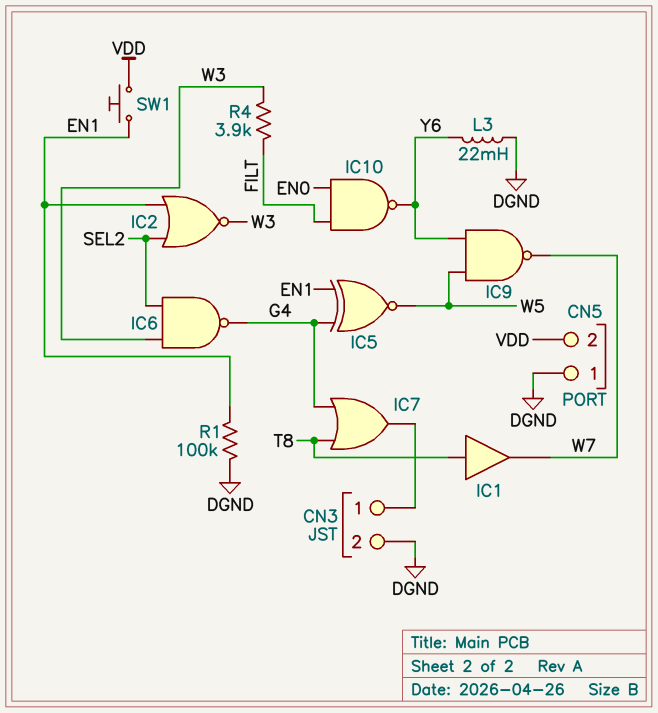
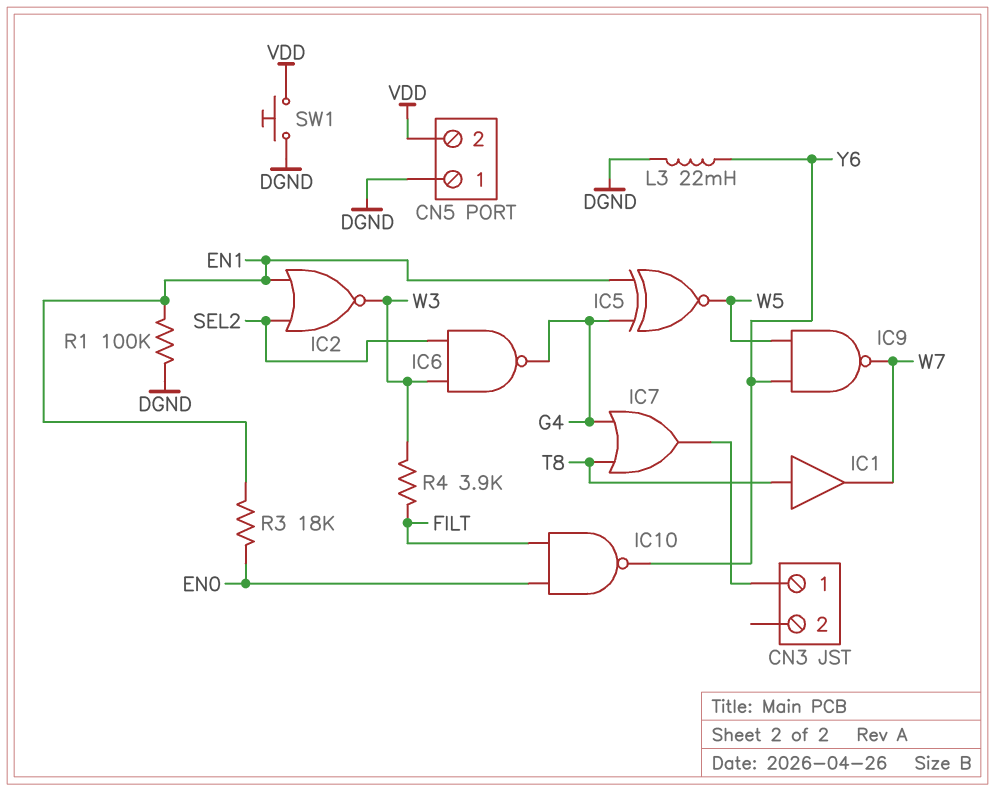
CN3 pin 2: DGND -> none
R3: none -> 18k (EN0, EN1)
SW1: button (EN1, VDD) -> button (DGND, VDD)

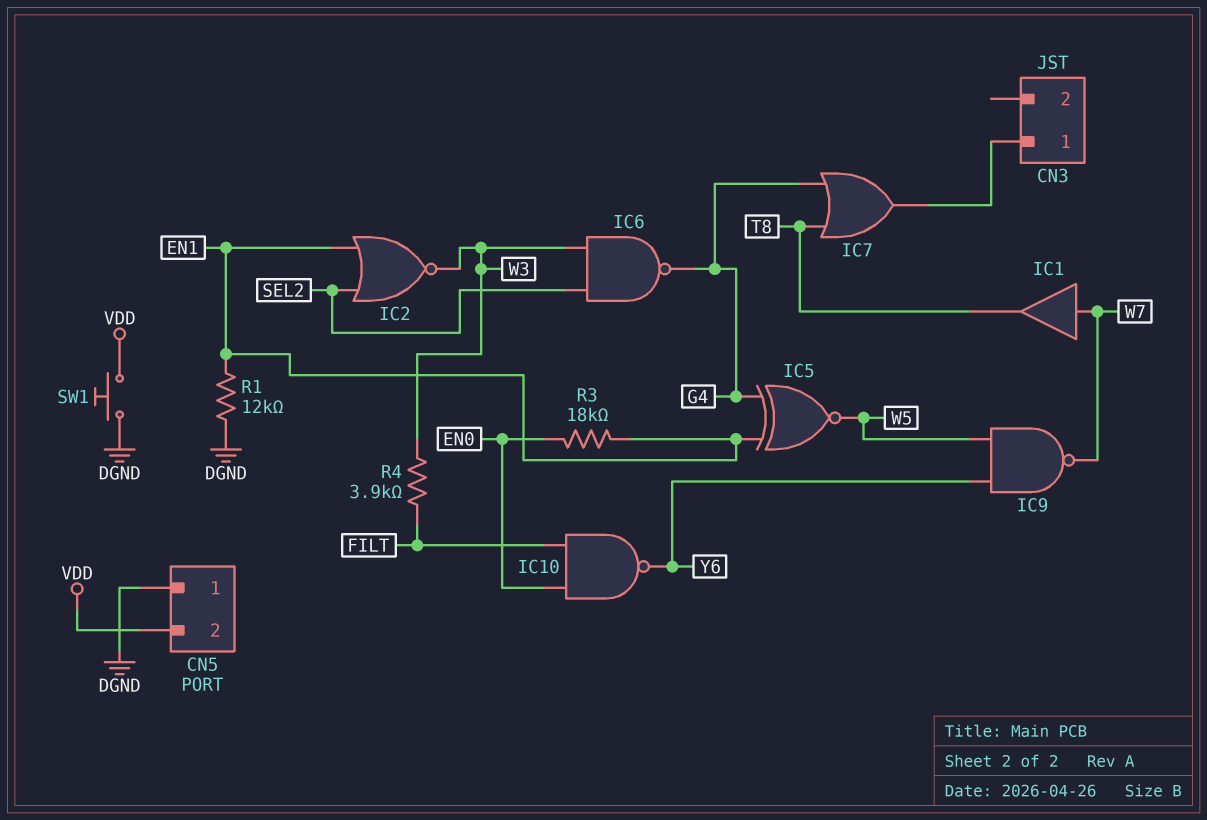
IC1: buffer (in T8, out W7) -> buffer (in W7, out T8)
L3: 22mH (DGND, Y6) -> none
R1: 100k (DGND, EN1) -> 12k (DGND, EN1)

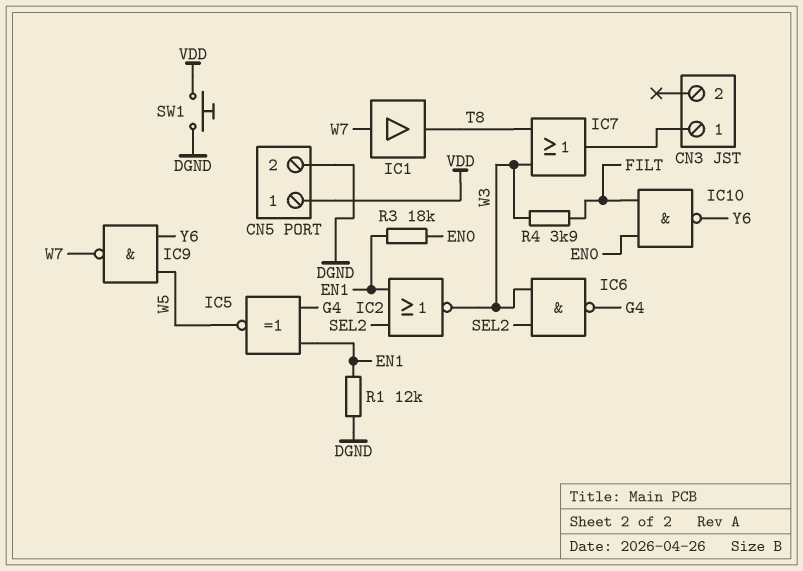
CN5 pin 1: DGND -> VDD
CN5 pin 2: VDD -> DGND
IC7: OR (in G4, in T8, out CN3/1) -> OR (in T8, in W3, out CN3/1)

